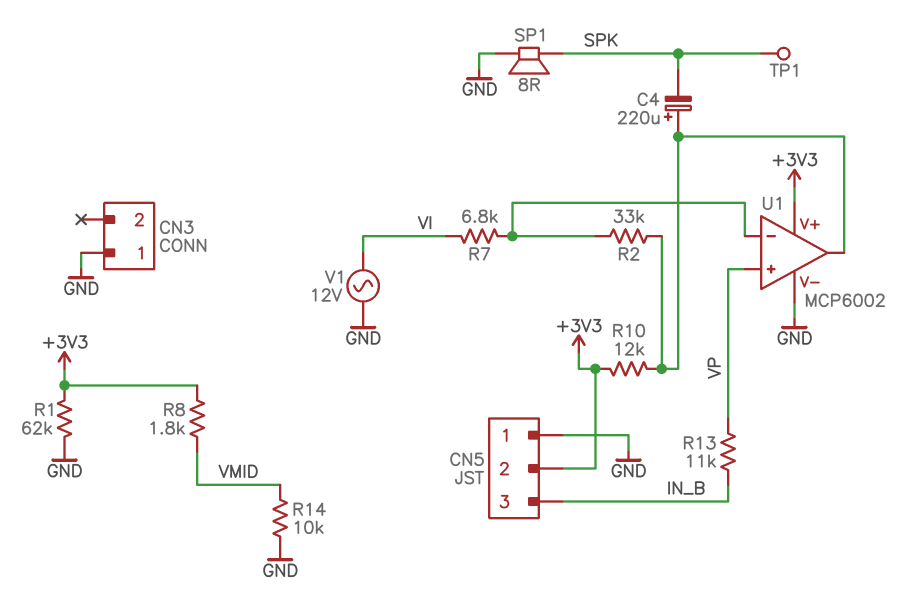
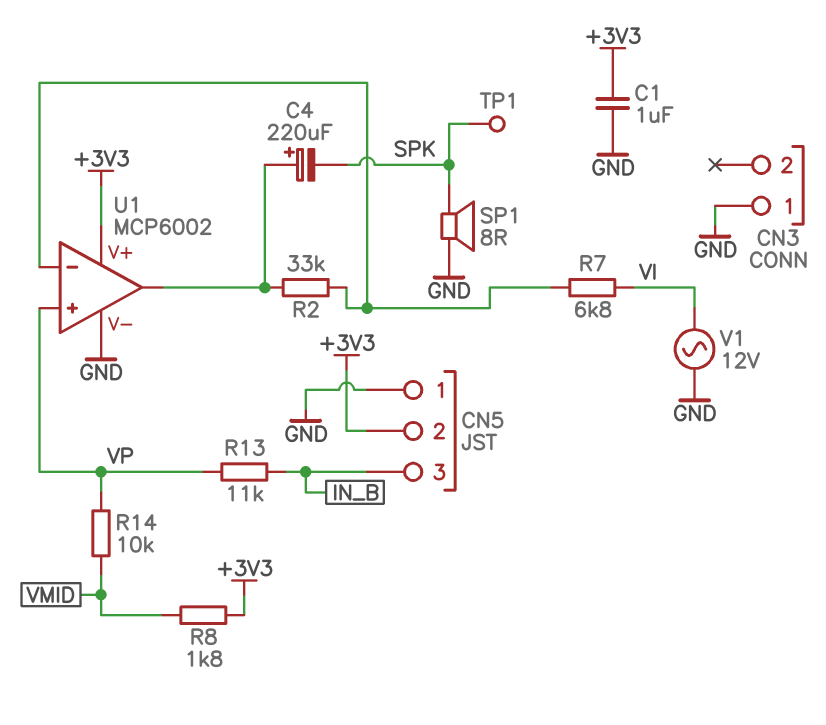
C1: none -> 1uF (+3V3, GND)
R1: 62k (+3V3, GND) -> none
R10: 12k (+3V3, U1/out) -> none
R14: 10k (GND, VMID) -> 10k (VMID, VP)

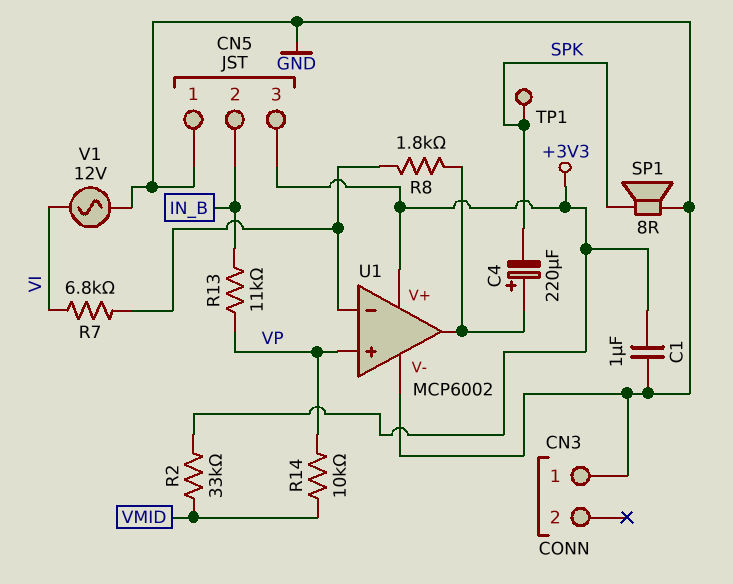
CN5 pin 2: +3V3 -> IN_B
CN5 pin 3: IN_B -> +3V3
R2: 33k (U1/in-, U1/out) -> 33k (+3V3, VMID)
R8: 1.8k (+3V3, VMID) -> 1.8k (U1/in-, U1/out)

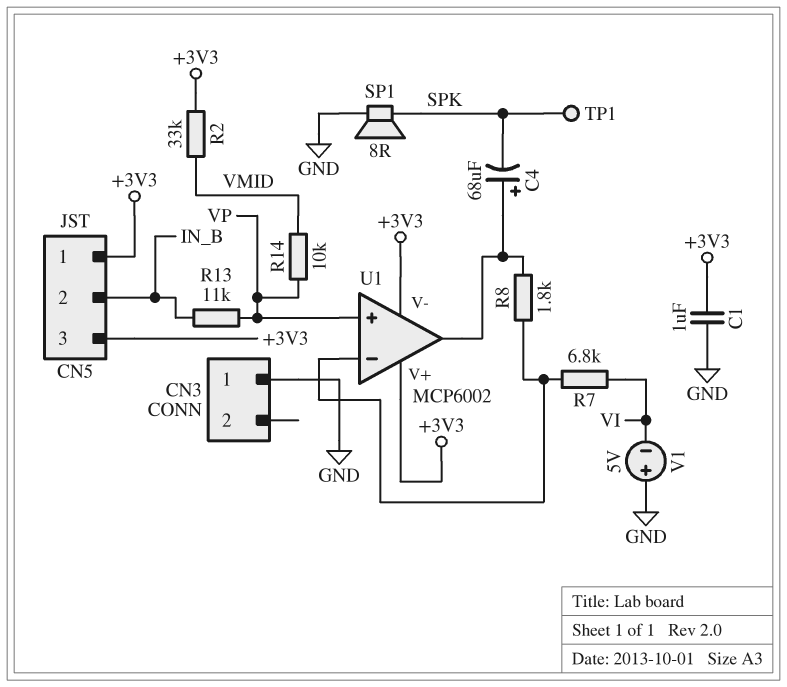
C4: 220uF (plus U1/out, minus SPK) -> 68uF (plus U1/out, minus SPK)
CN5 pin 1: GND -> +3V3
U1 pin V-: GND -> +3V3
V1: AC 12V (GND, VI) -> 5V (plus GND, minus VI)

